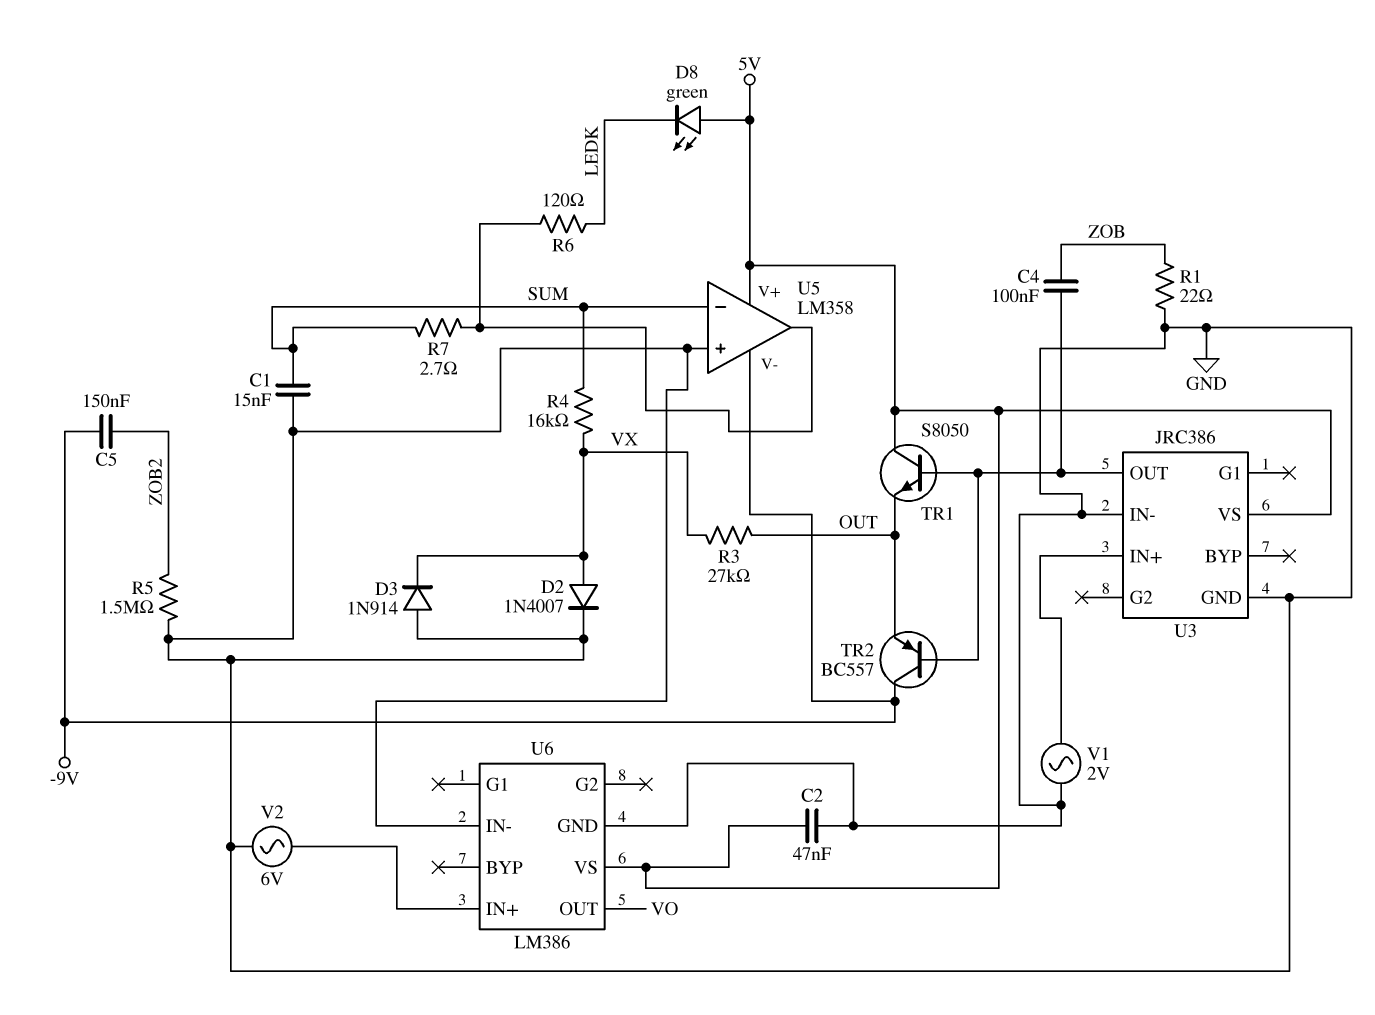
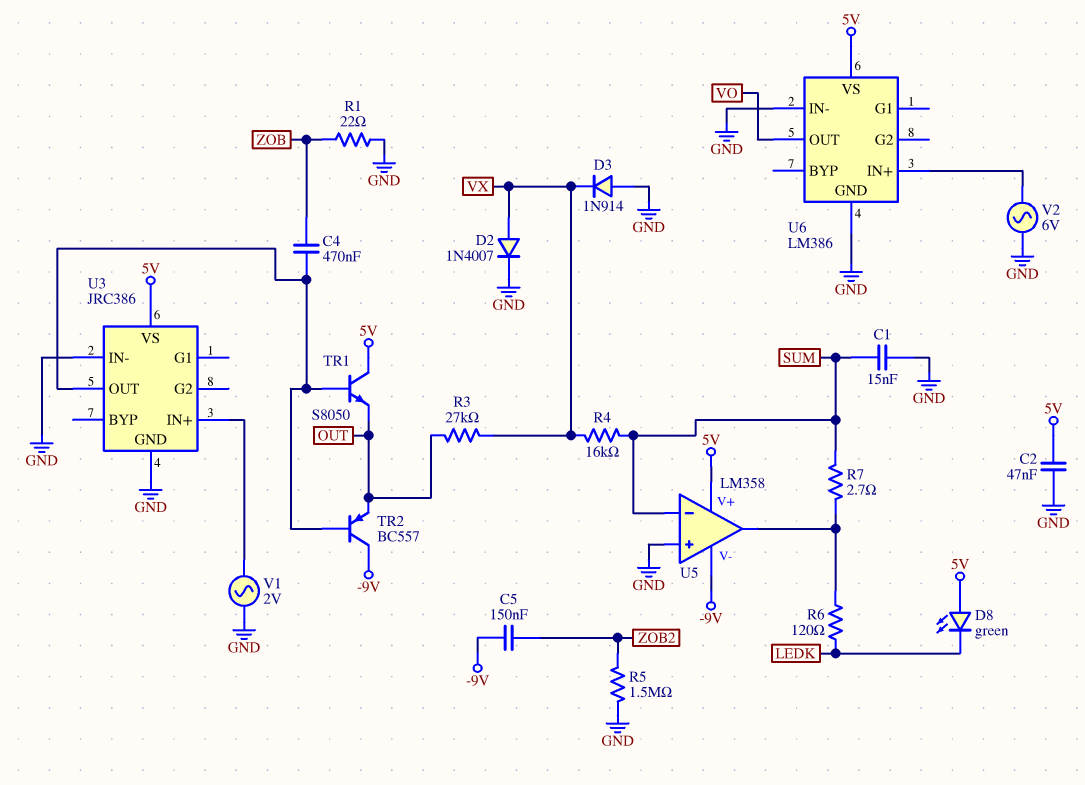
C4: 100nF (U3/OUT, ZOB) -> 470nF (U3/OUT, ZOB)

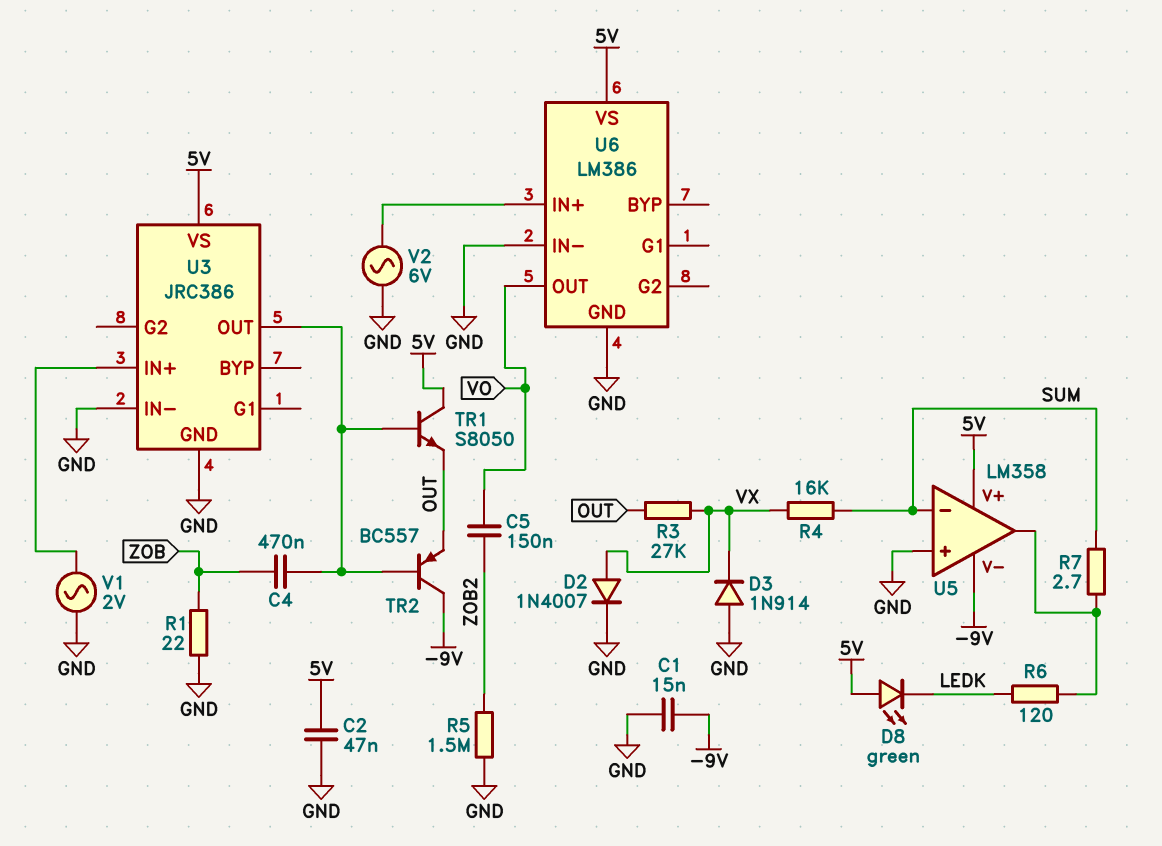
C1: 15nF (GND, SUM) -> 15nF (-9V, GND)
C5: 150nF (-9V, ZOB2) -> 150nF (VO, ZOB2)

